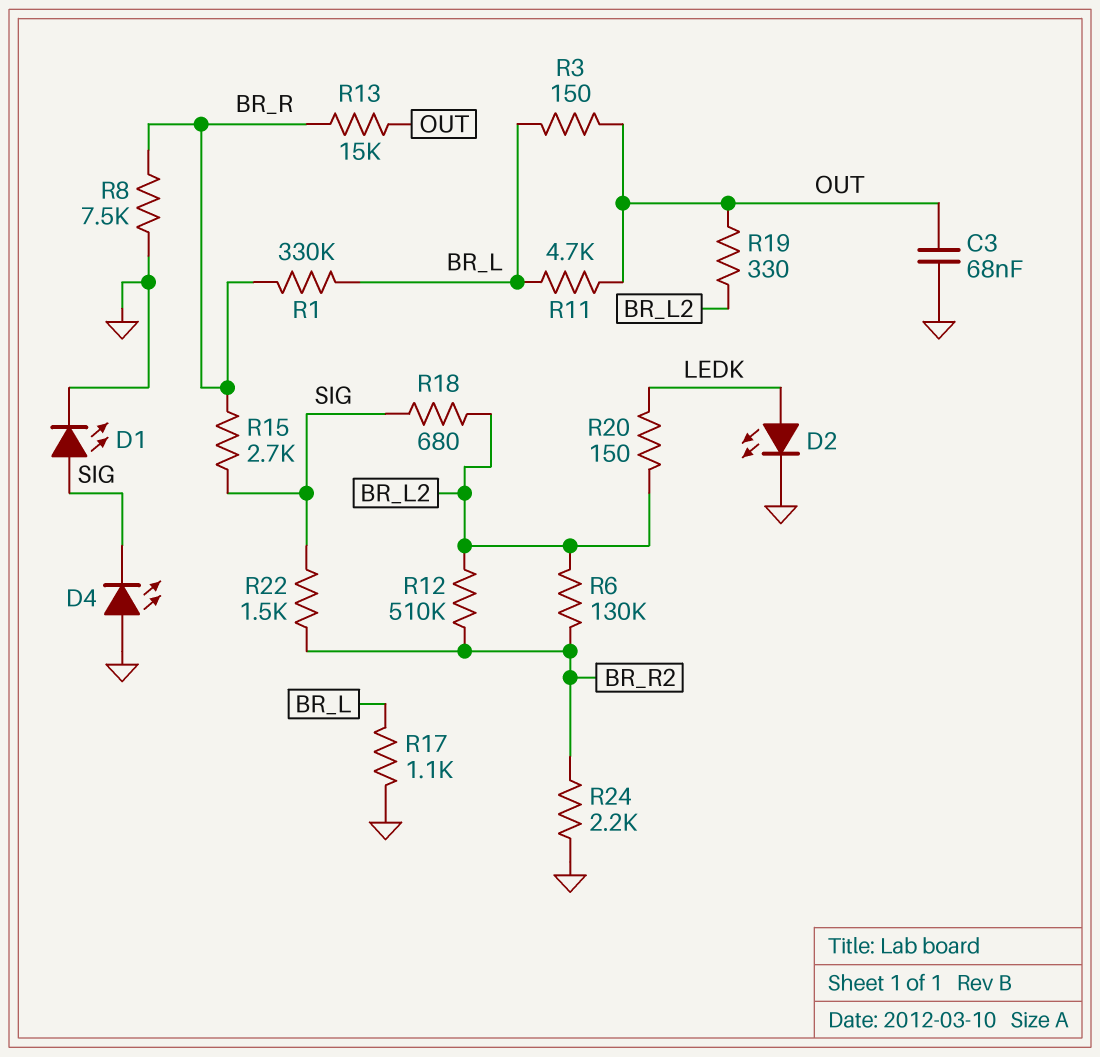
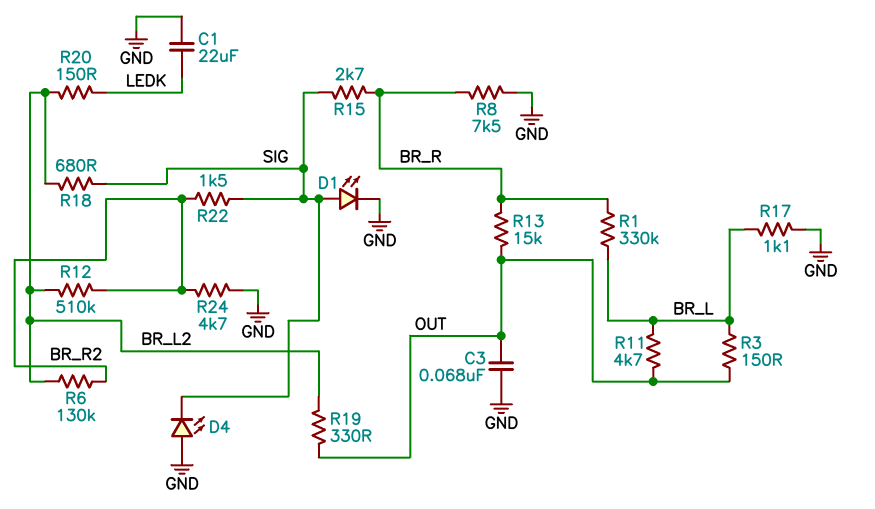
C1: none -> 22uF (GND, LEDK)
D2: LED (A LEDK, K GND) -> none
R24: 2.2k (BR_R2, GND) -> 4.7k (BR_R2, GND)

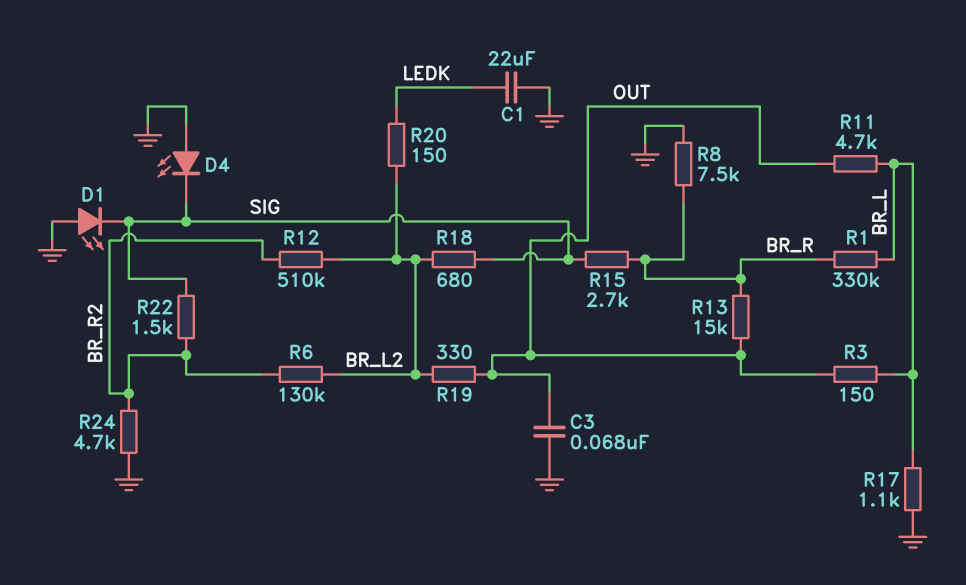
D1: LED (A SIG, K GND) -> LED (A GND, K SIG)

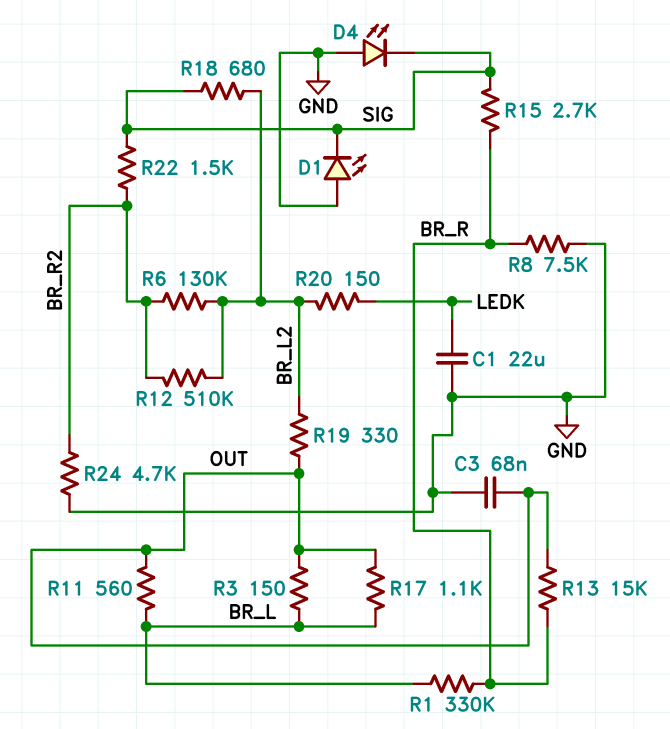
R11: 4.7k (BR_L, OUT) -> 560 (BR_L, OUT)
R17: 1.1k (BR_L, GND) -> 1.1k (BR_L, OUT)

